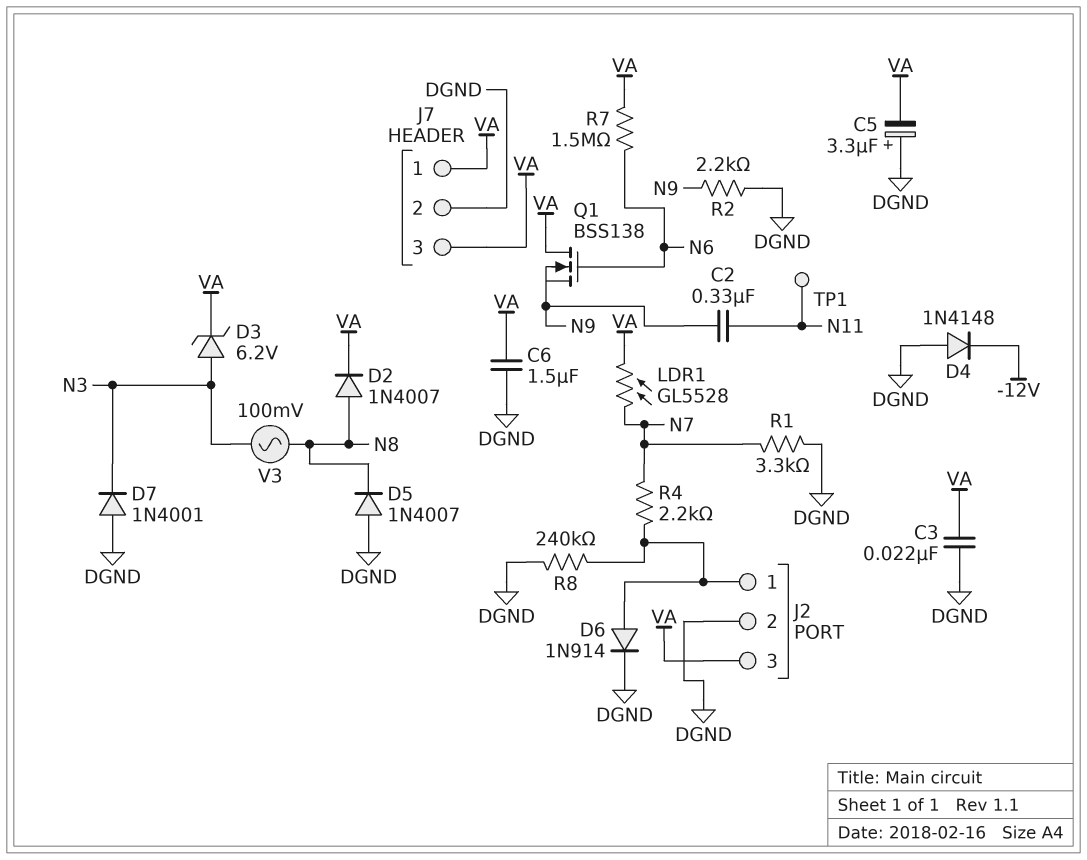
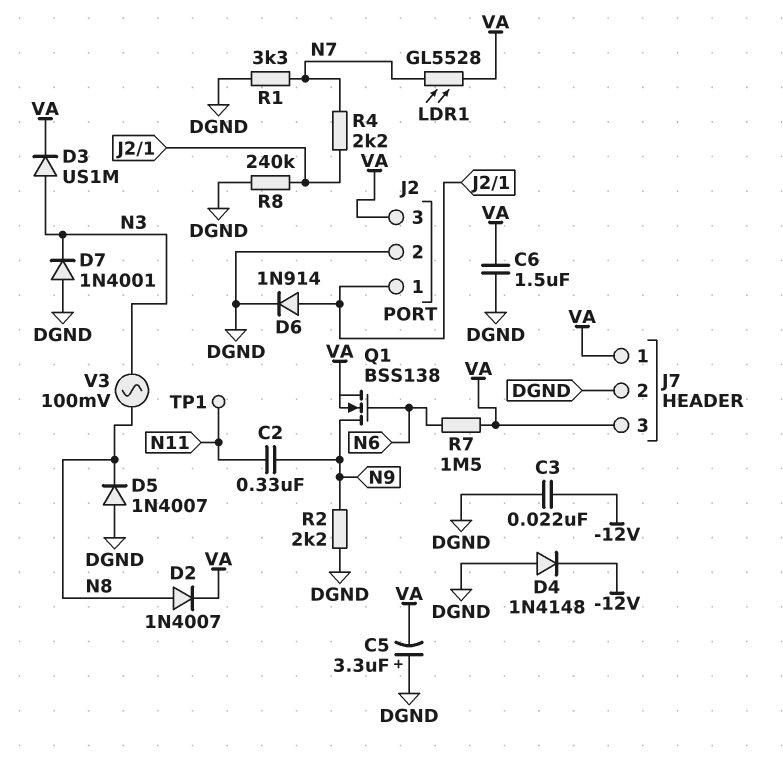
C3: 22nF (DGND, VA) -> 22nF (-12V, DGND)
D3: zener 6.2V (A N3, K VA) -> diode US1M (A N3, K VA)
Q1: NMOS BSS138 (G N6, D VA, S N9) -> NMOS BSS138 (G N6, D N9, S VA)

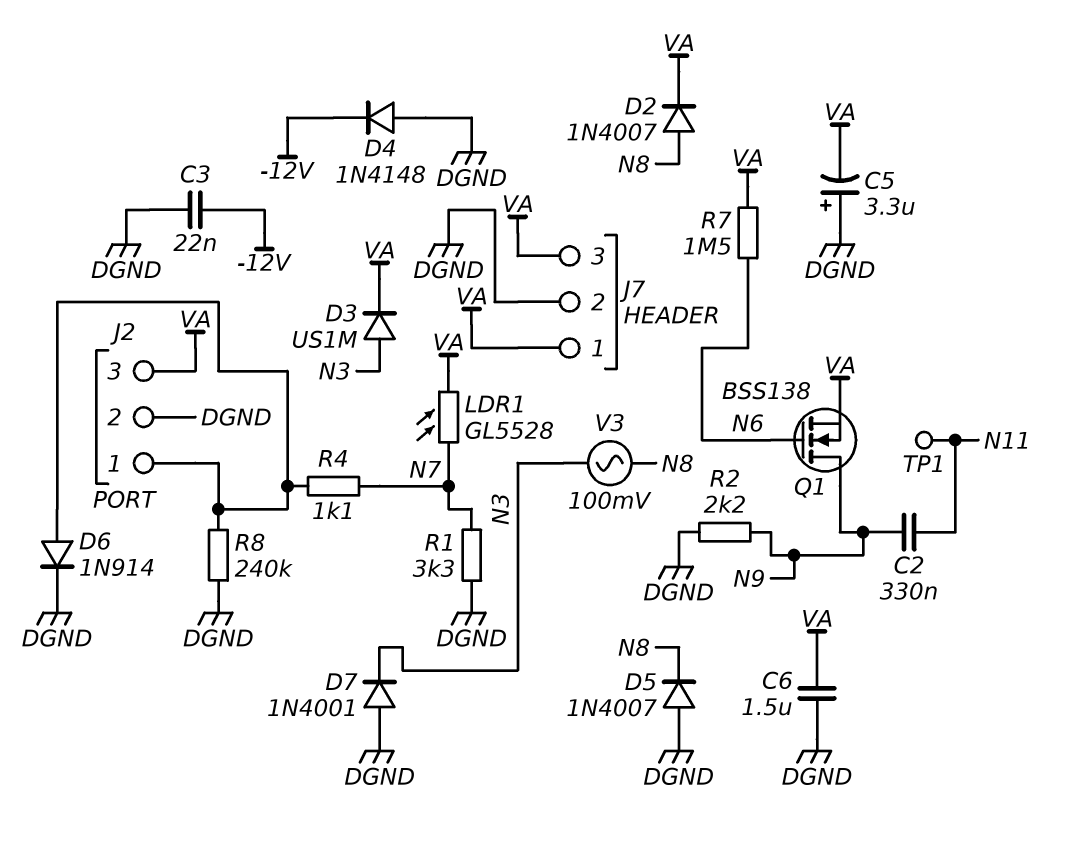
R4: 2.2k (J2/1, N7) -> 1.1k (J2/1, N7)

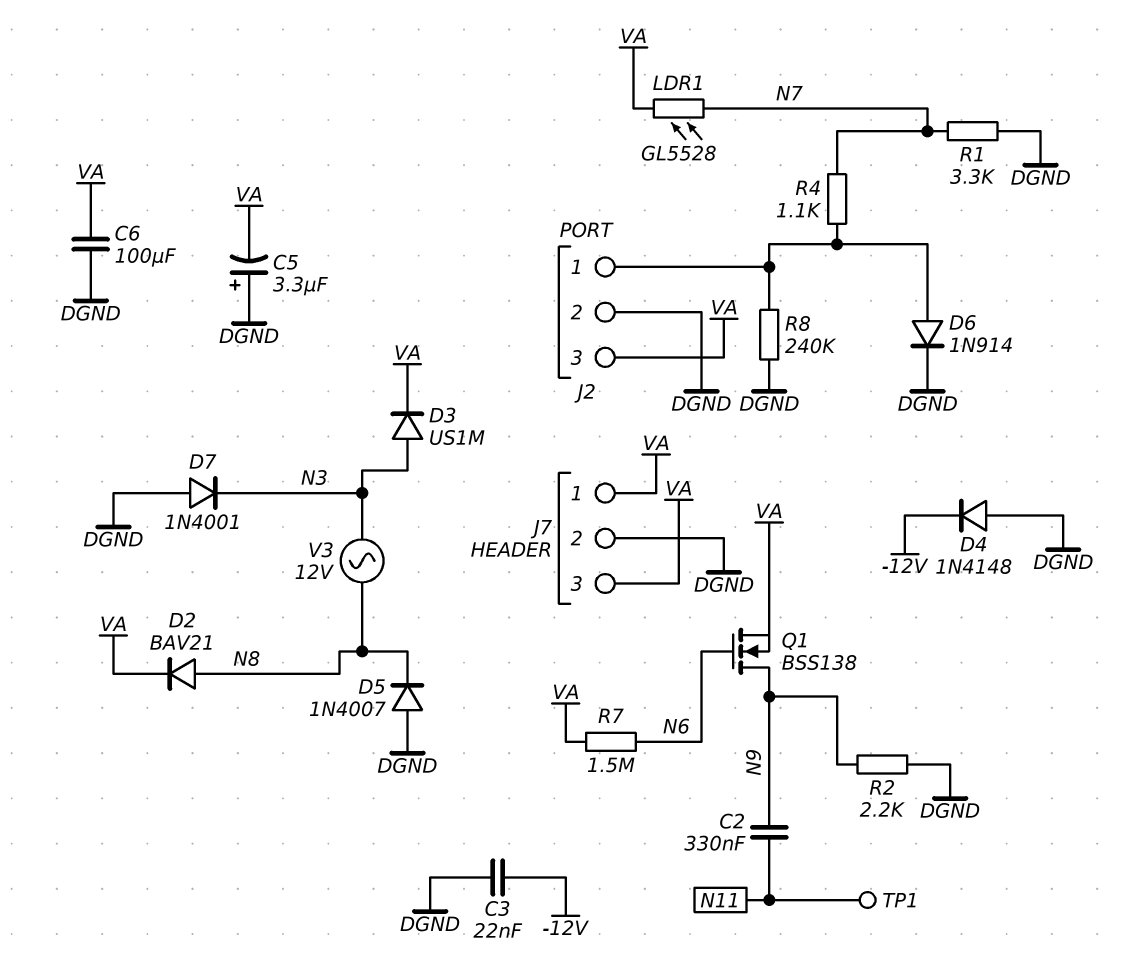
C6: 1.5uF (DGND, VA) -> 100uF (DGND, VA)
D2: diode 1N4007 (A N8, K VA) -> diode BAV21 (A N8, K VA)
V3: AC 100mV (N3, N8) -> AC 12V (N3, N8)

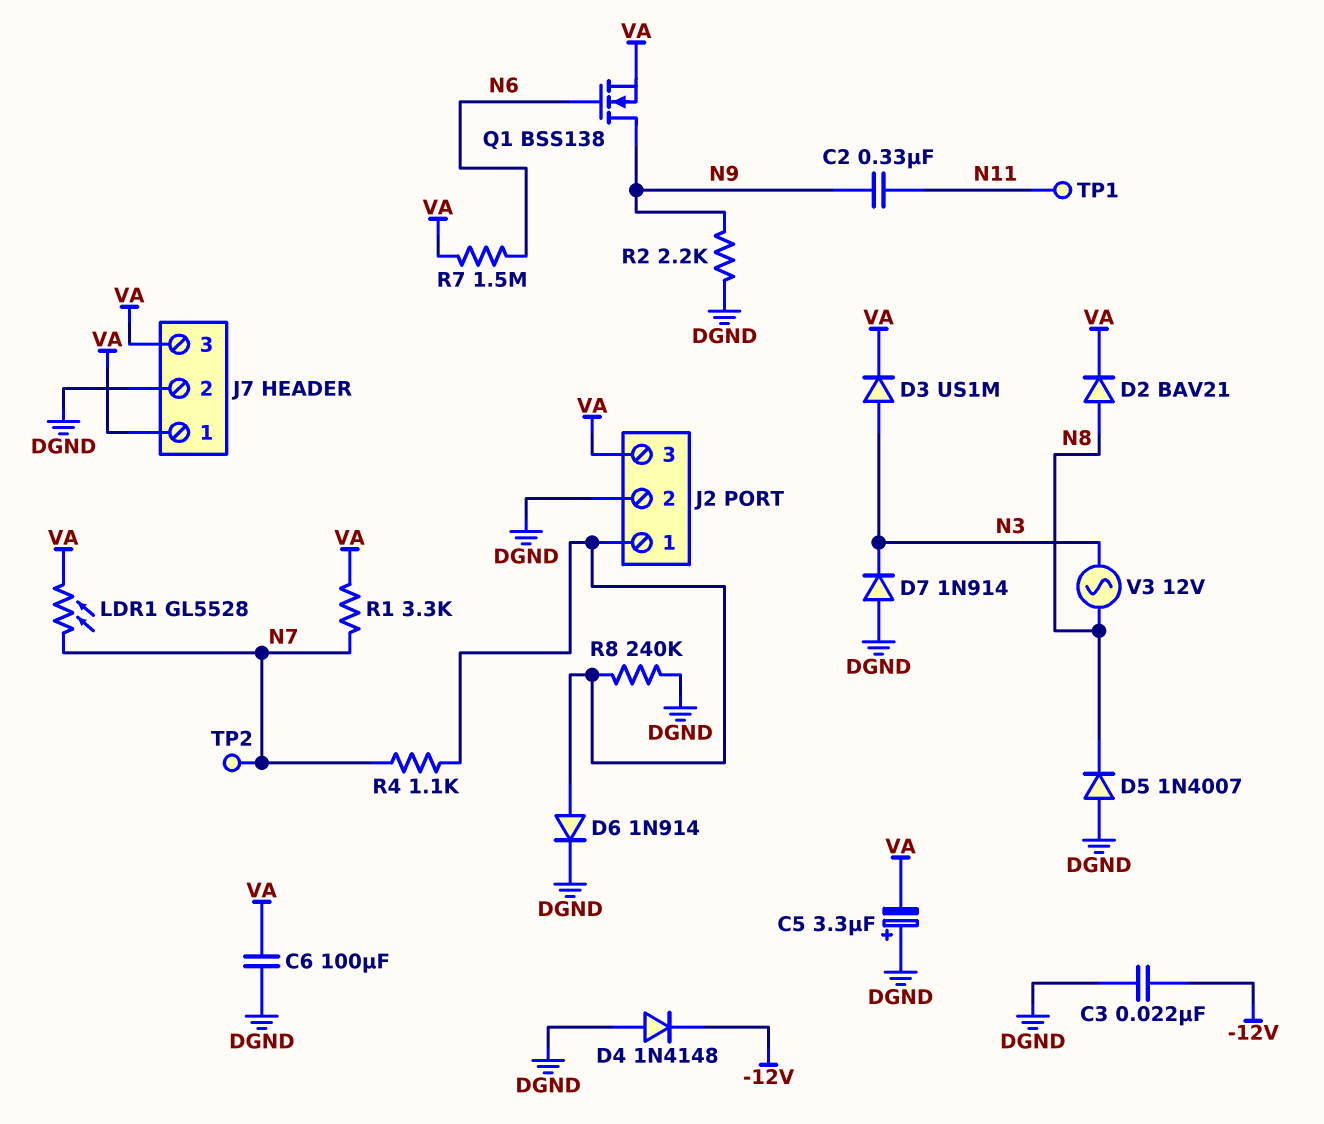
D7: diode 1N4001 (A DGND, K N3) -> diode 1N914 (A DGND, K N3)
R1: 3.3k (DGND, N7) -> 3.3k (N7, VA)
TP2: none -> test point (N7)

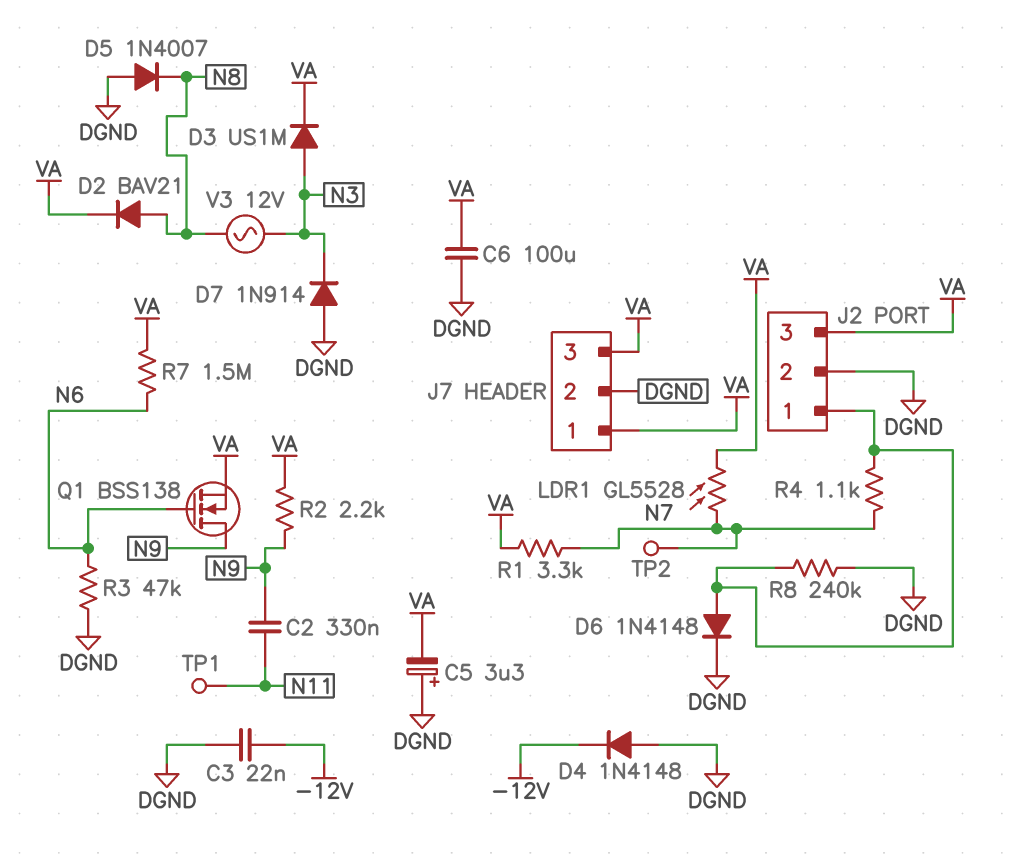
D6: diode 1N914 (A J2/1, K DGND) -> diode 1N4148 (A J2/1, K DGND)
R2: 2.2k (DGND, N9) -> 2.2k (N9, VA)
R3: none -> 47k (DGND, N6)

